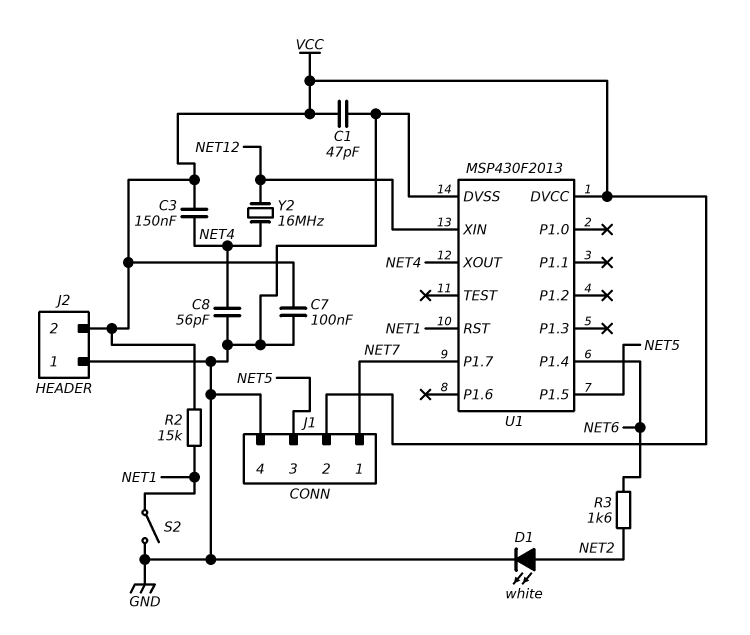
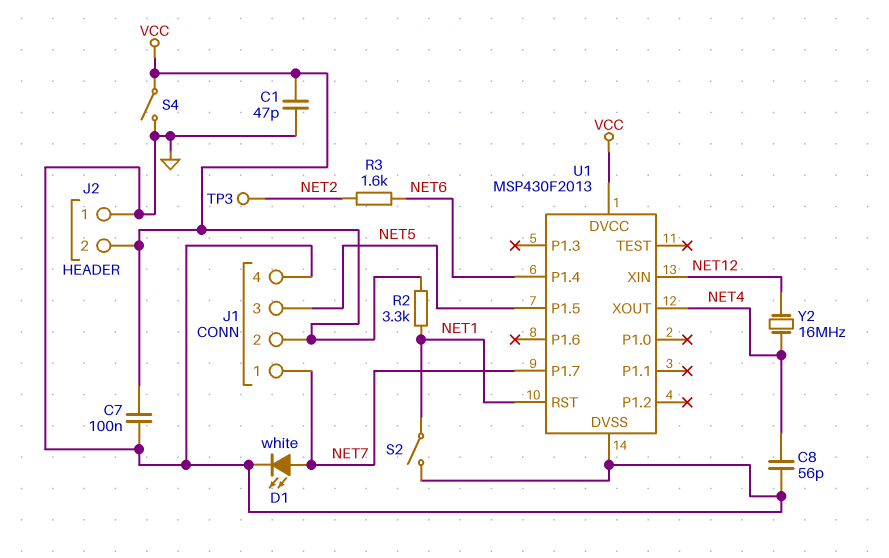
C3: 150nF (NET4, VCC) -> none
D1: LED white (A NET2, K GND) -> LED white (A NET7, K GND)
R2: 15k (NET1, VCC) -> 3.3k (NET1, VCC)
S4: none -> switch (GND, VCC)
TP3: none -> test point (NET2)

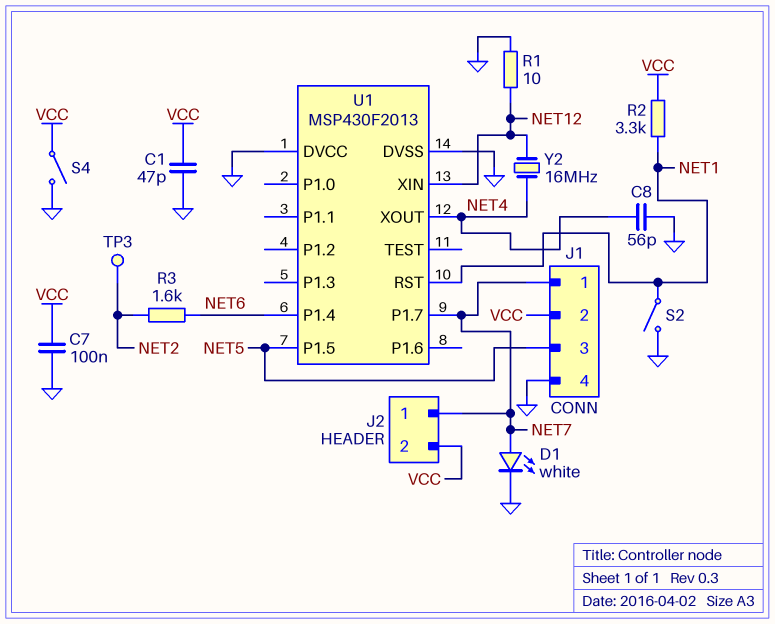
J2 pin 1: GND -> NET7
R1: none -> 10 (GND, NET12)
U1 pin DVCC: VCC -> GND

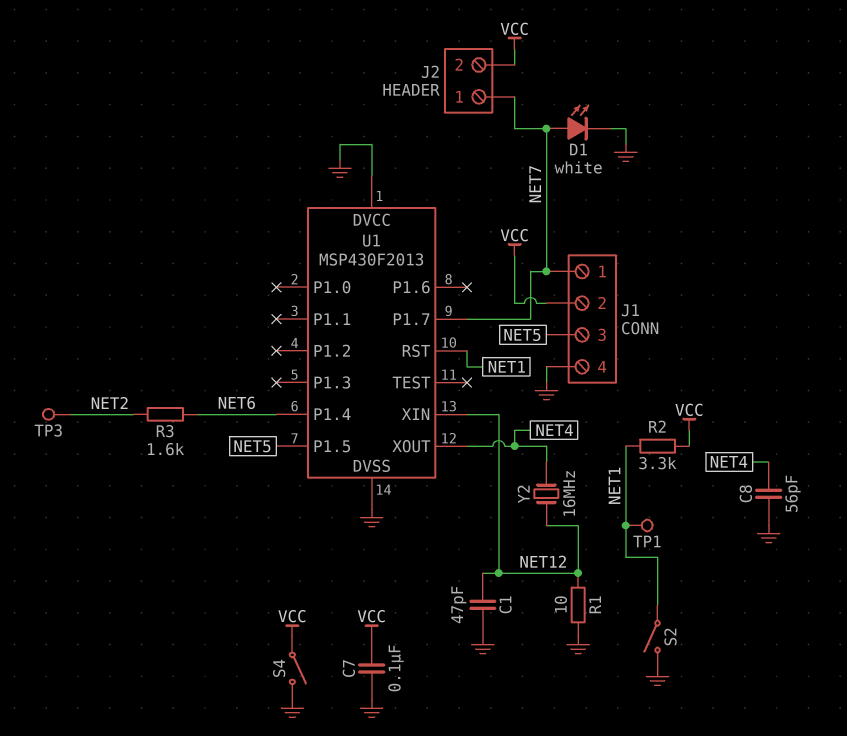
C1: 47pF (GND, VCC) -> 47pF (GND, NET12)
TP1: none -> test point (NET1)

